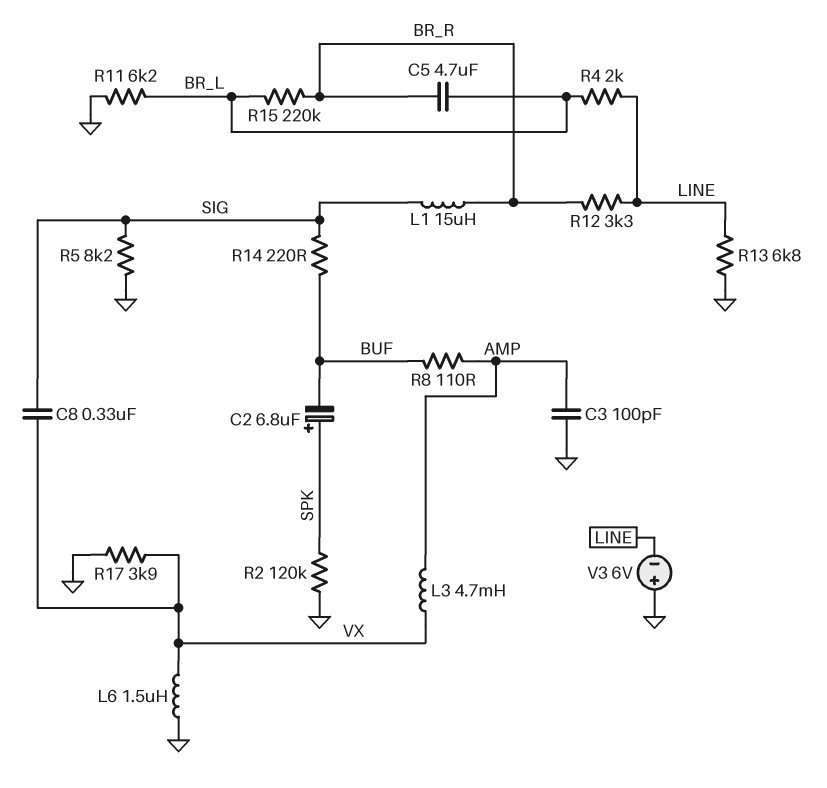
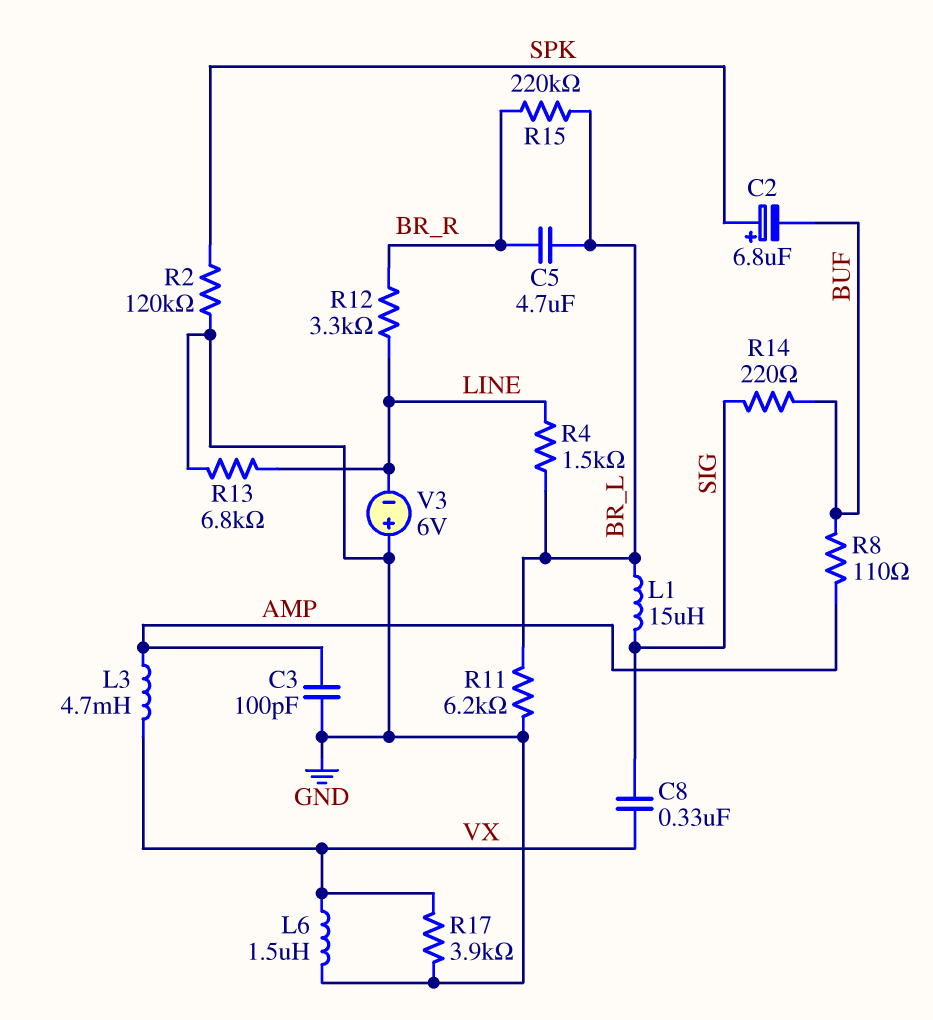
L1: 15uH (BR_R, SIG) -> 15uH (BR_L, SIG)
R4: 2k (BR_L, LINE) -> 1.5k (BR_L, LINE)
R5: 8.2k (GND, SIG) -> none

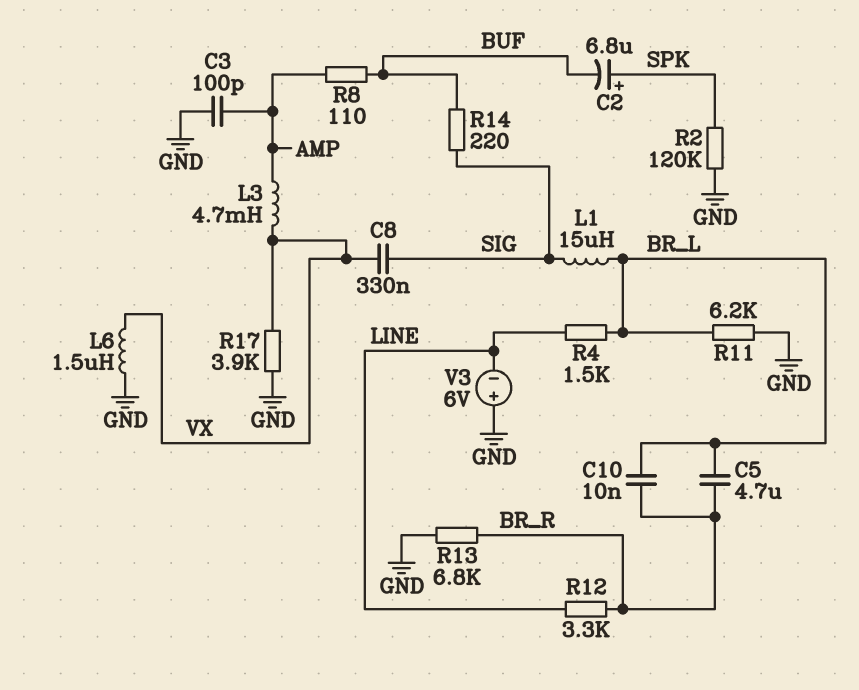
C10: none -> 10nF (BR_L, BR_R)
R13: 6.8k (GND, LINE) -> 6.8k (BR_R, GND)
R15: 220k (BR_L, BR_R) -> none

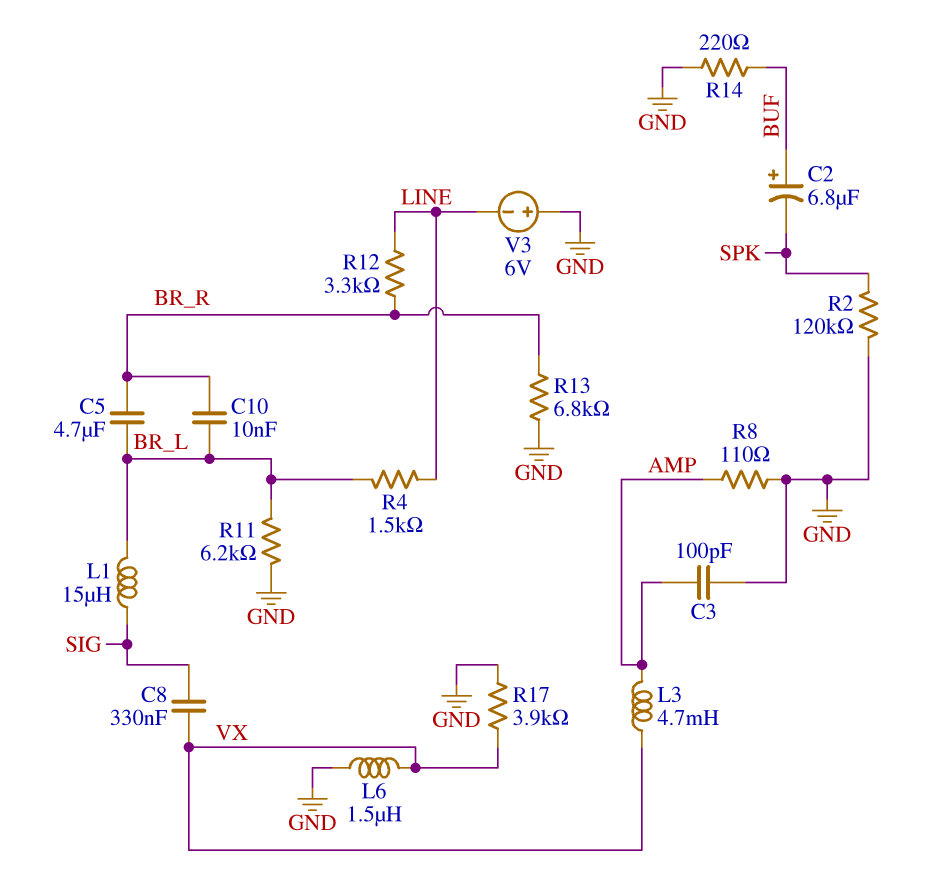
C2: 6.8uF (plus SPK, minus BUF) -> 6.8uF (plus BUF, minus SPK)
R8: 110 (AMP, BUF) -> 110 (AMP, GND)
R14: 220 (BUF, SIG) -> 220 (BUF, GND)

